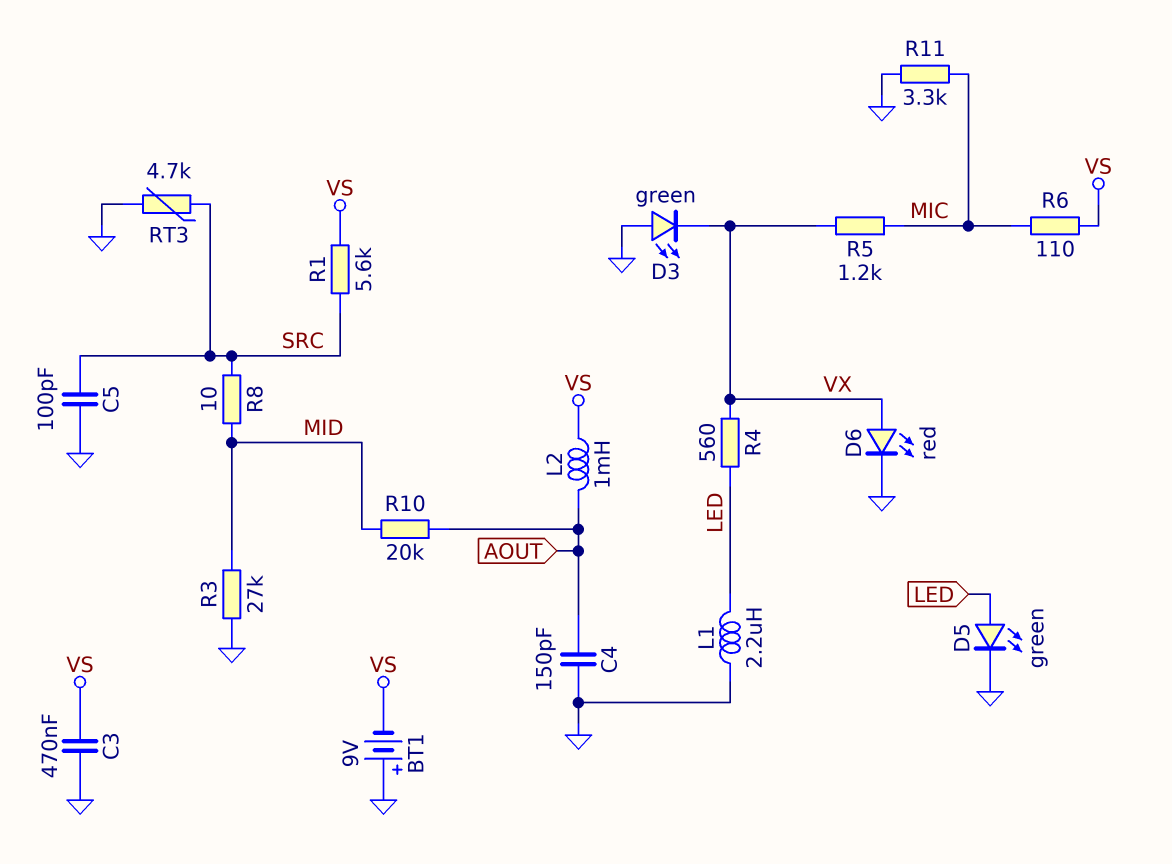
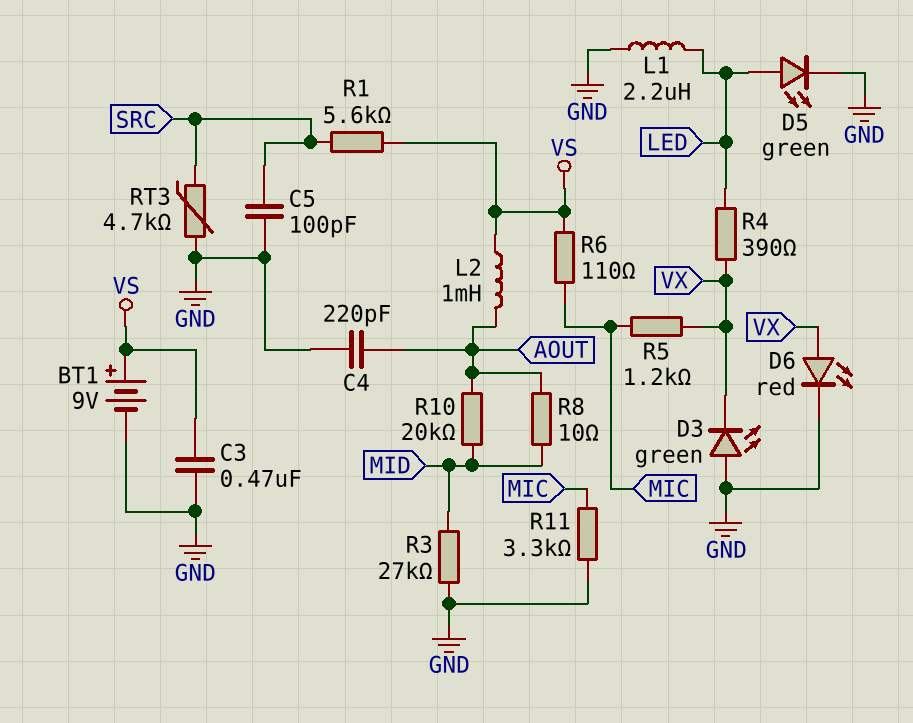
BT1: 9V (plus GND, minus VS) -> 9V (plus VS, minus GND)
C4: 150pF (AOUT, GND) -> 220pF (AOUT, GND)
R4: 560 (LED, VX) -> 390 (LED, VX)
R8: 10 (MID, SRC) -> 10 (AOUT, MID)

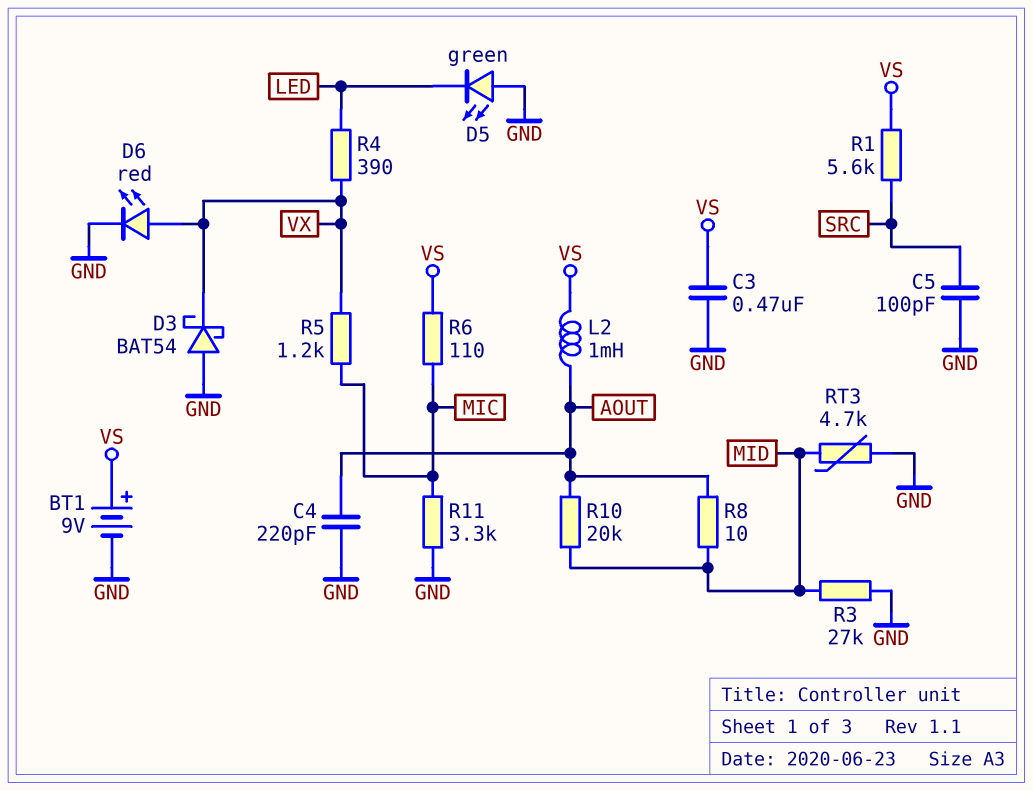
D3: LED green (A GND, K VX) -> schottky BAT54 (A GND, K VX)
D5: LED green (A LED, K GND) -> LED green (A GND, K LED)
L1: 2.2uH (GND, LED) -> none
RT3: 4.7k (GND, SRC) -> 4.7k (GND, MID)

